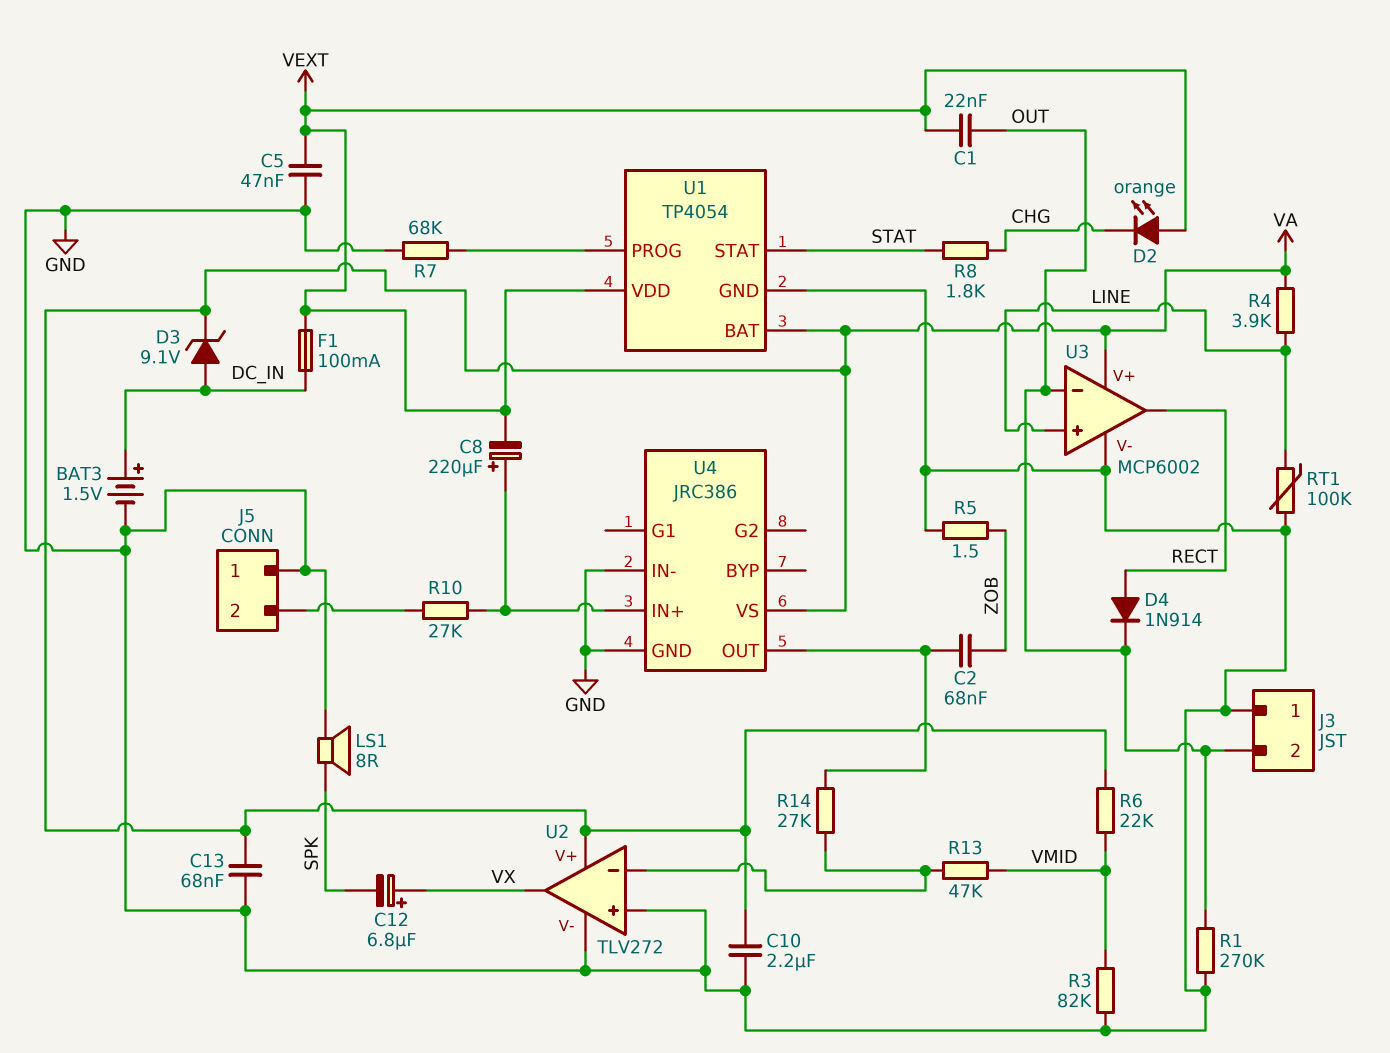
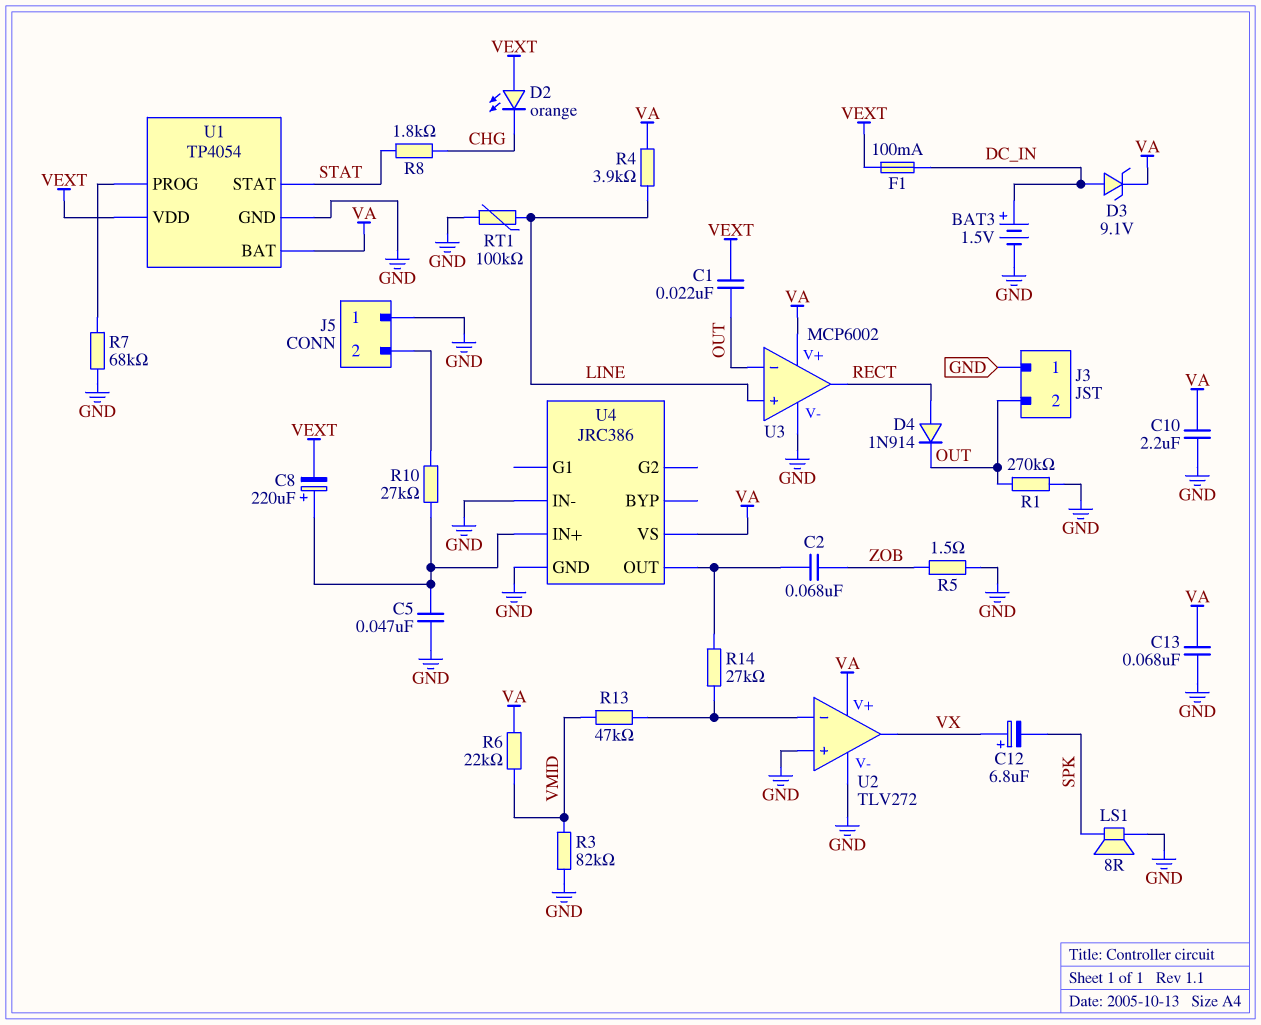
C5: 47nF (GND, VEXT) -> 47nF (GND, U4/IN+)

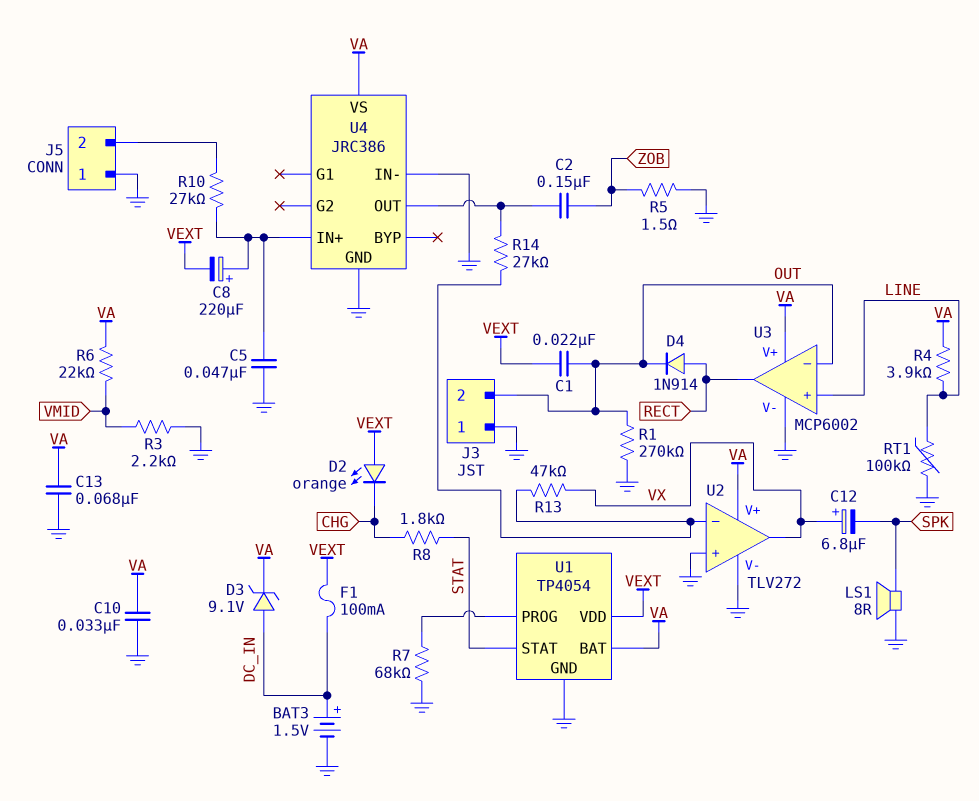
C2: 68nF (U4/OUT, ZOB) -> 150nF (U4/OUT, ZOB)
C10: 2.2uF (GND, VA) -> 33nF (GND, VA)
R3: 82k (GND, VMID) -> 2.2k (GND, VMID)
R13: 47k (U2/in-, VMID) -> 47k (U2/in-, VX)

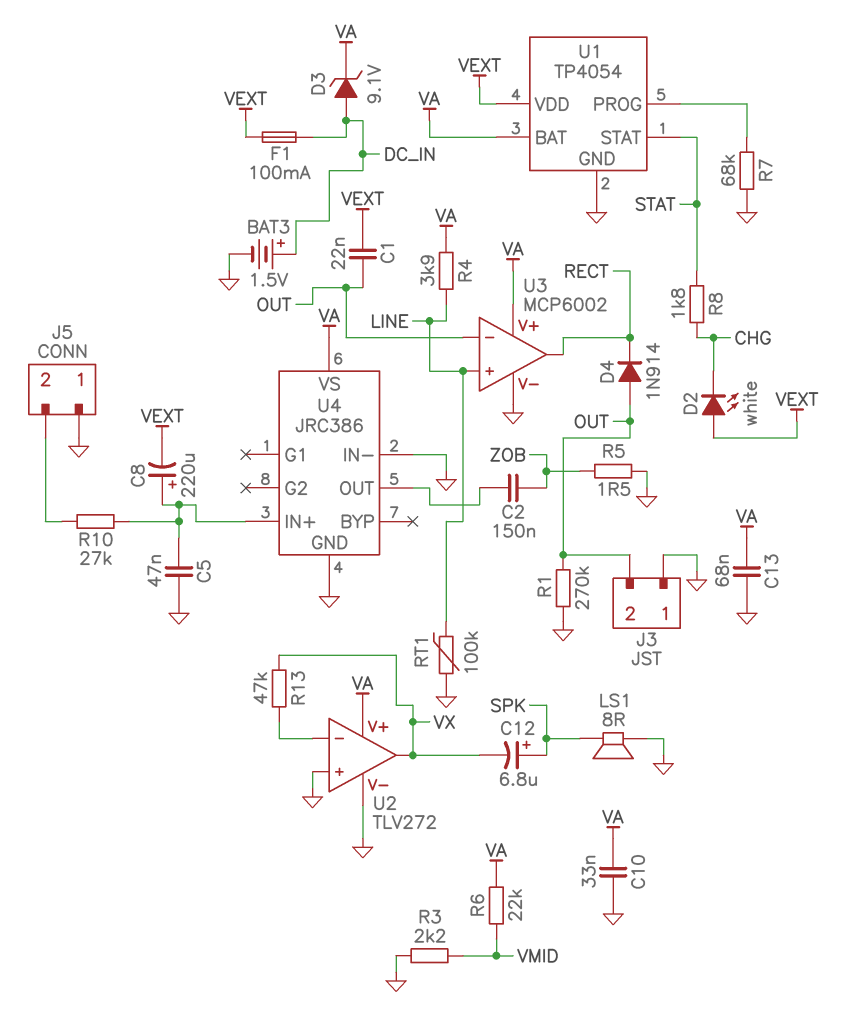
C12: 6.8uF (plus VX, minus SPK) -> 6.8uF (plus SPK, minus VX)
D2: LED orange (A VEXT, K CHG) -> LED white (A VEXT, K CHG)
D4: diode 1N914 (A RECT, K OUT) -> diode 1N914 (A OUT, K RECT)
R14: 27k (U2/in-, U4/OUT) -> none

